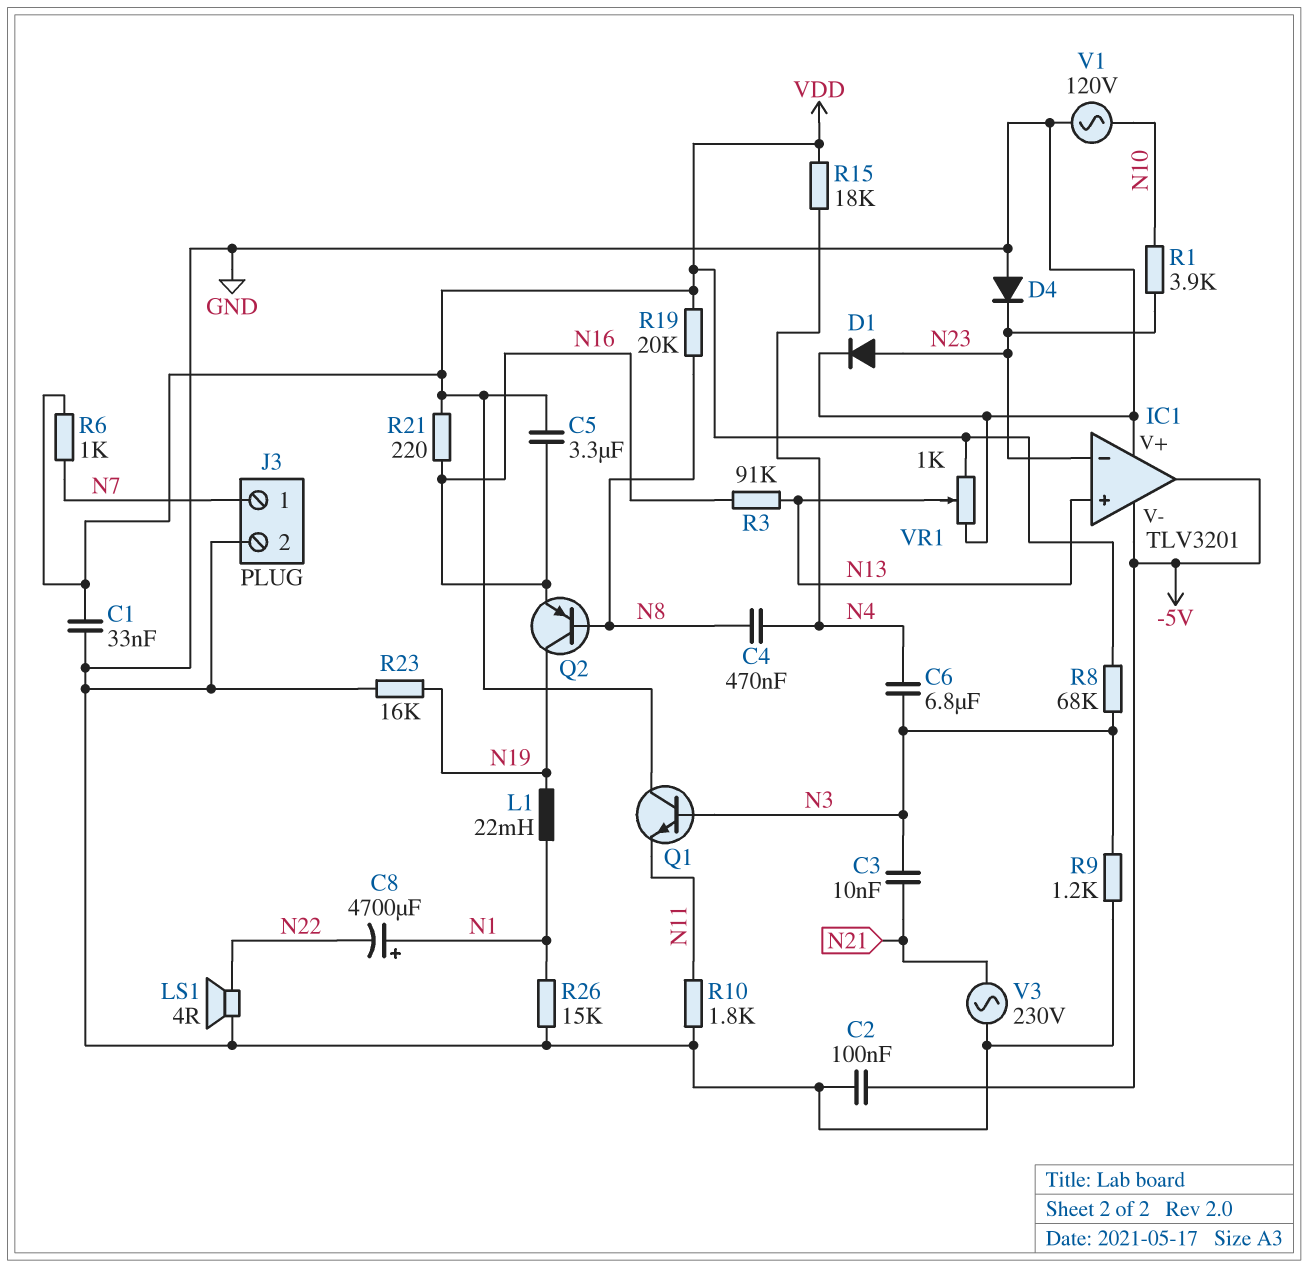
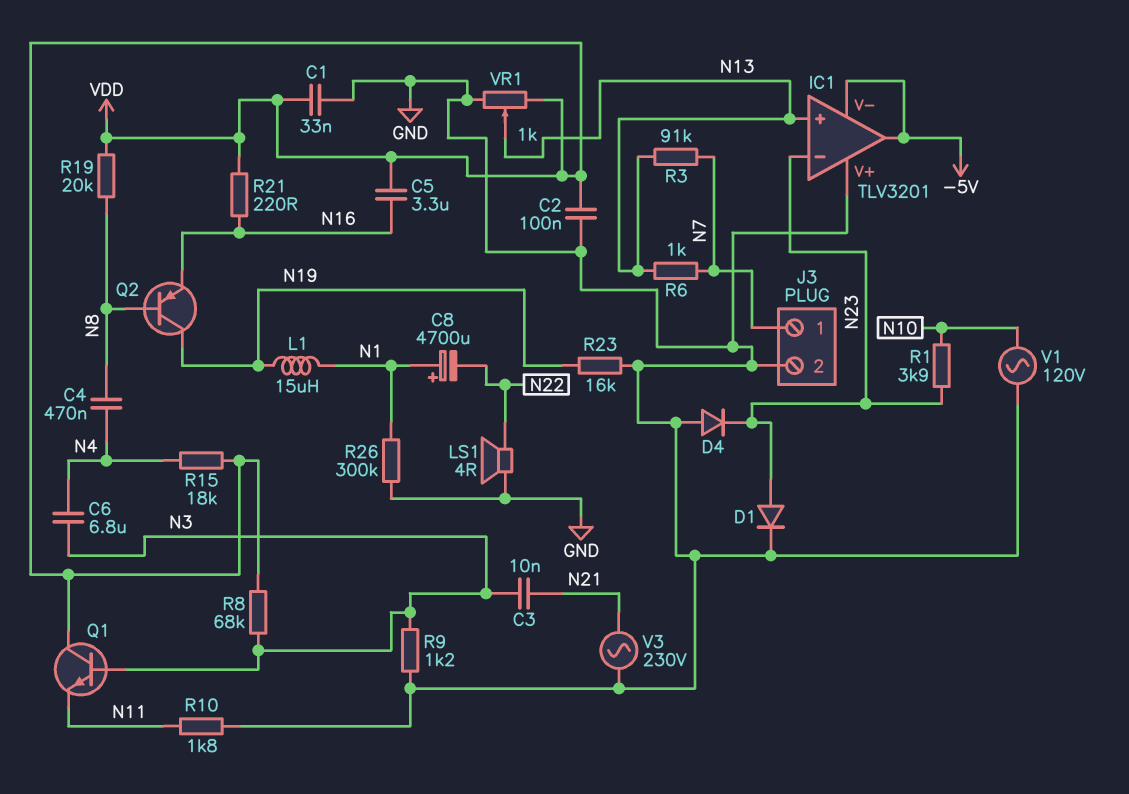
C2: 100nF (-5V, GND) -> 100nF (GND, VDD)
L1: 22mH (N1, N19) -> 15uH (N1, N19)
R3: 91k (N13, N16) -> 91k (N7, N13)
R6: 1k (N7, VDD) -> 1k (N7, N13)
R26: 15k (GND, N1) -> 300k (GND, N1)

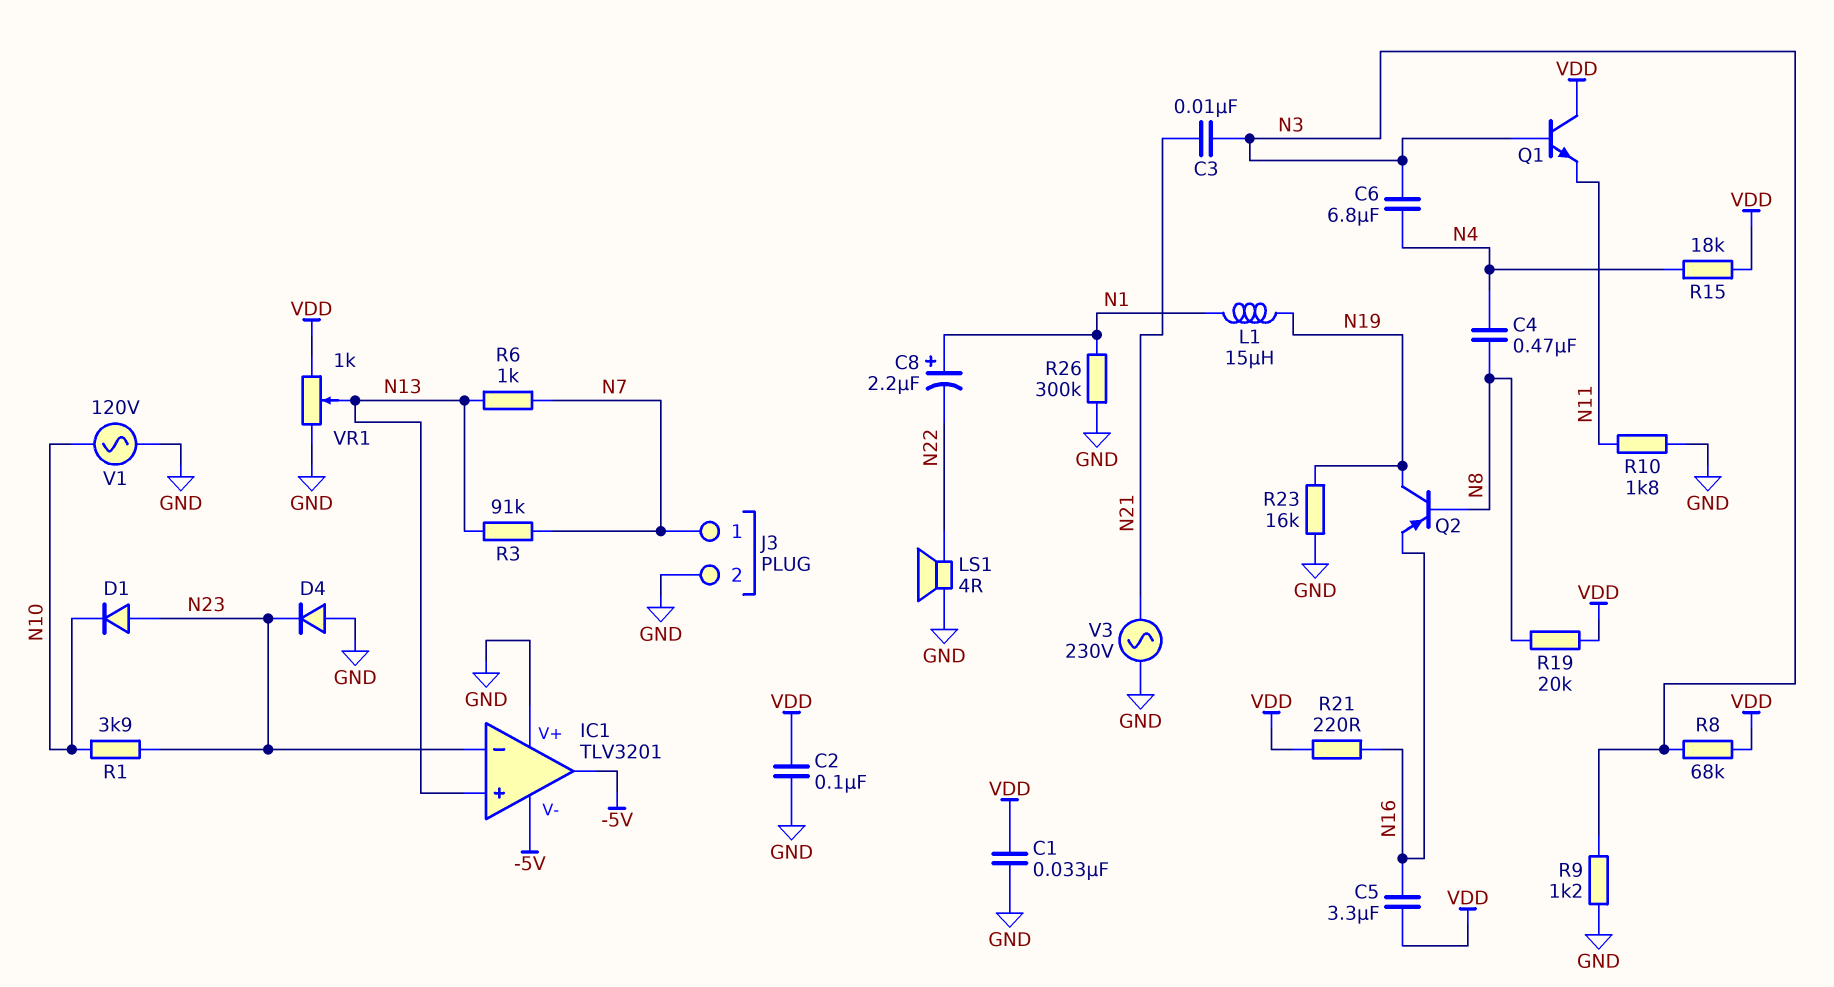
C8: 4700uF (plus N1, minus N22) -> 2.2uF (plus N1, minus N22)
D1: diode (A N23, K GND) -> diode (A N23, K N10)

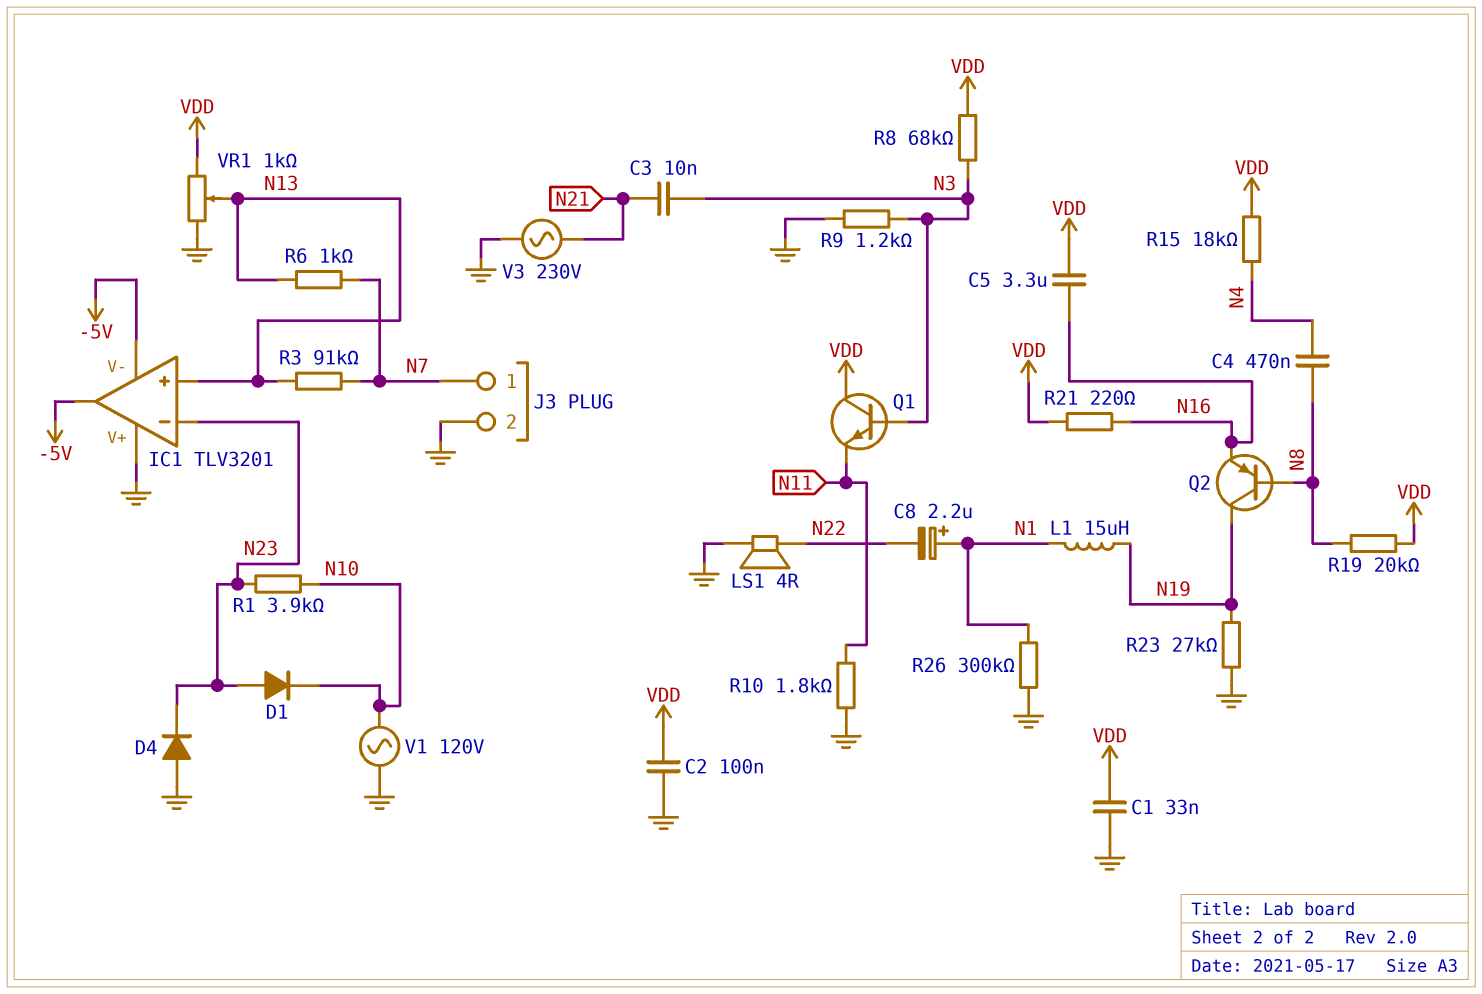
C6: 6.8uF (N3, N4) -> none
R23: 16k (GND, N19) -> 27k (GND, N19)

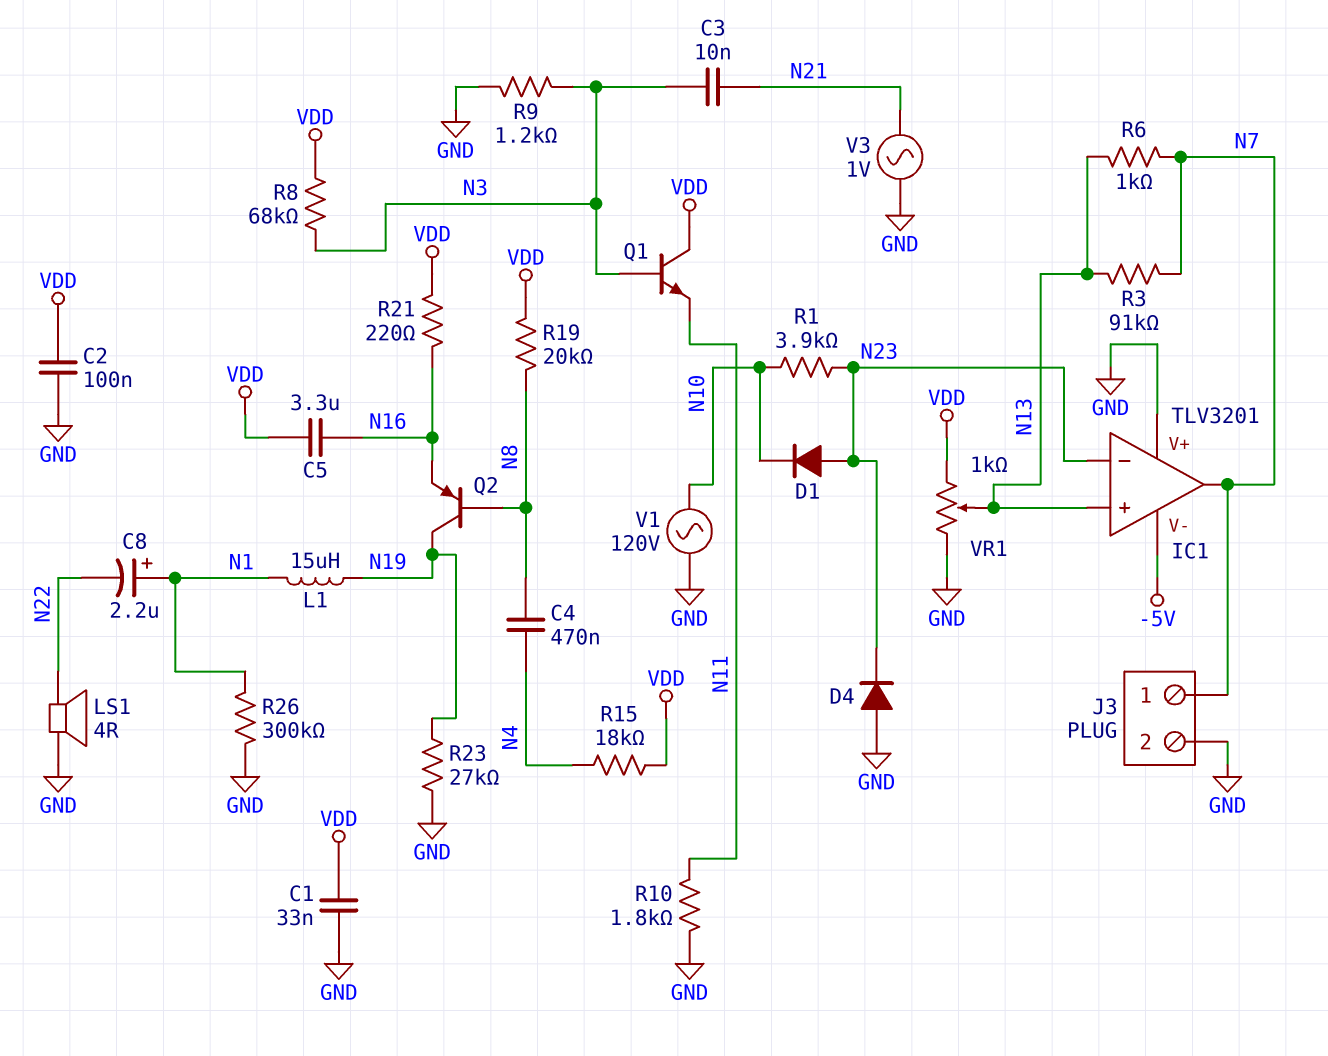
IC1 pin out: -5V -> N7
V3: AC 230V (GND, N21) -> AC 1V (GND, N21)

